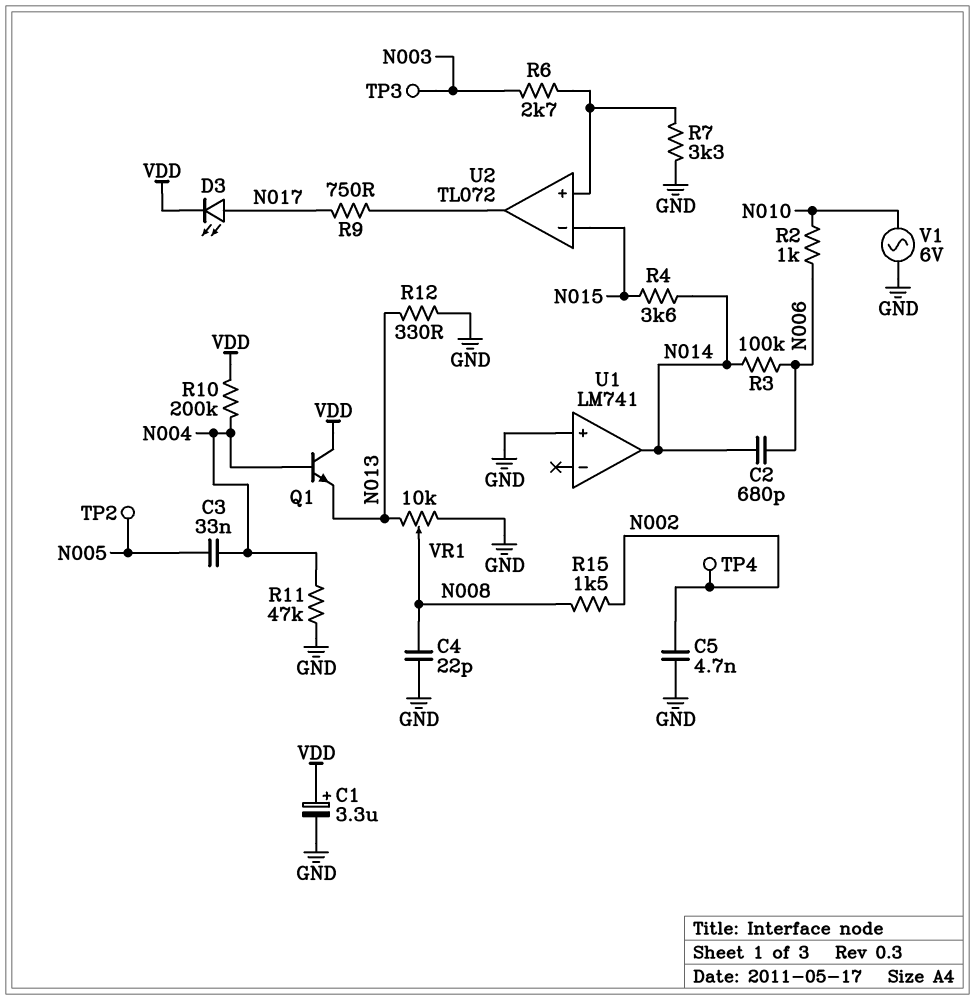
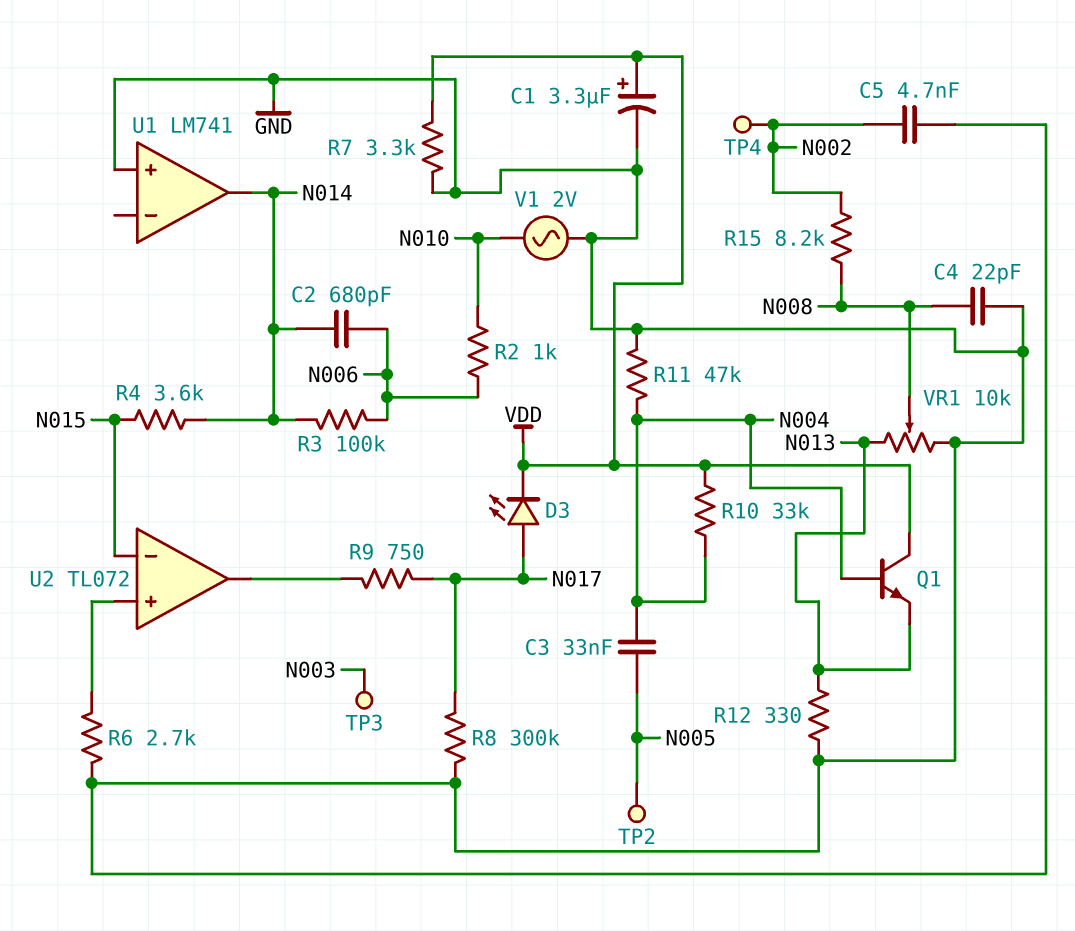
R6: 2.7k (N003, U2/in+) -> 2.7k (GND, U2/in+)
R7: 3.3k (GND, U2/in+) -> 3.3k (GND, VDD)
R8: none -> 300k (GND, N017)
R10: 200k (N004, VDD) -> 33k (N004, VDD)
R15: 1.5k (N002, N008) -> 8.2k (N002, N008)
V1: AC 6V (GND, N010) -> AC 2V (GND, N010)

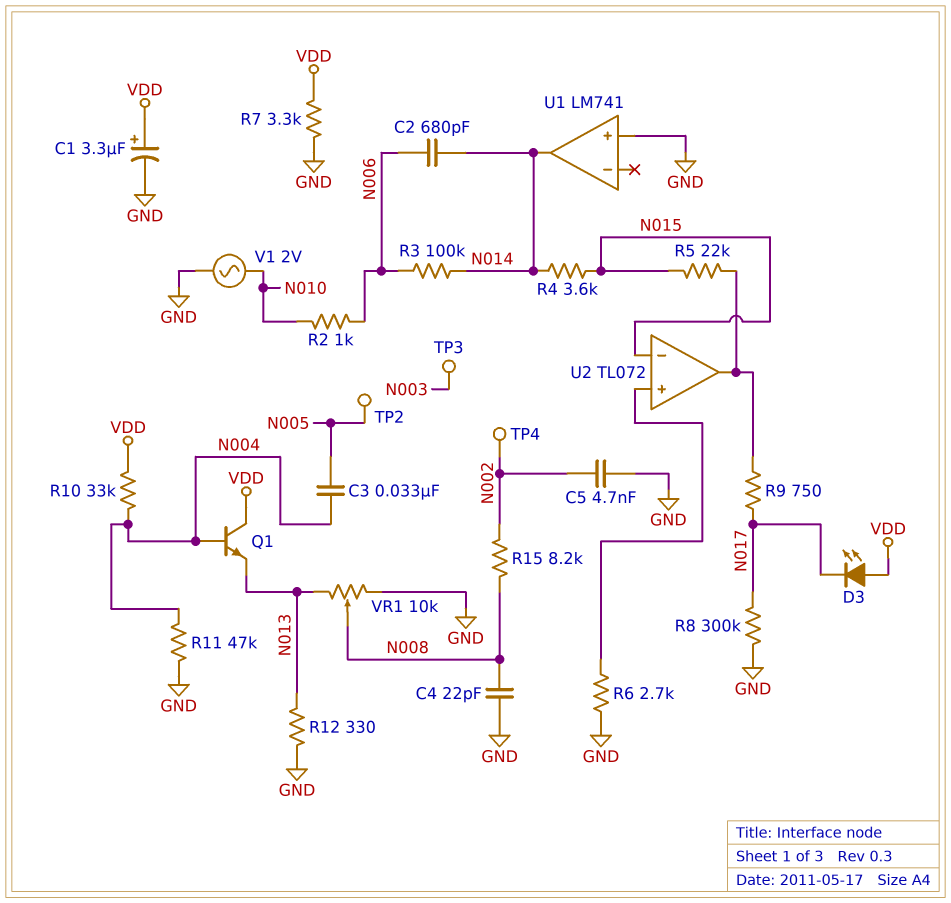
D3: LED (A N017, K VDD) -> LED (A VDD, K N017)
R5: none -> 22k (N015, U2/out)

